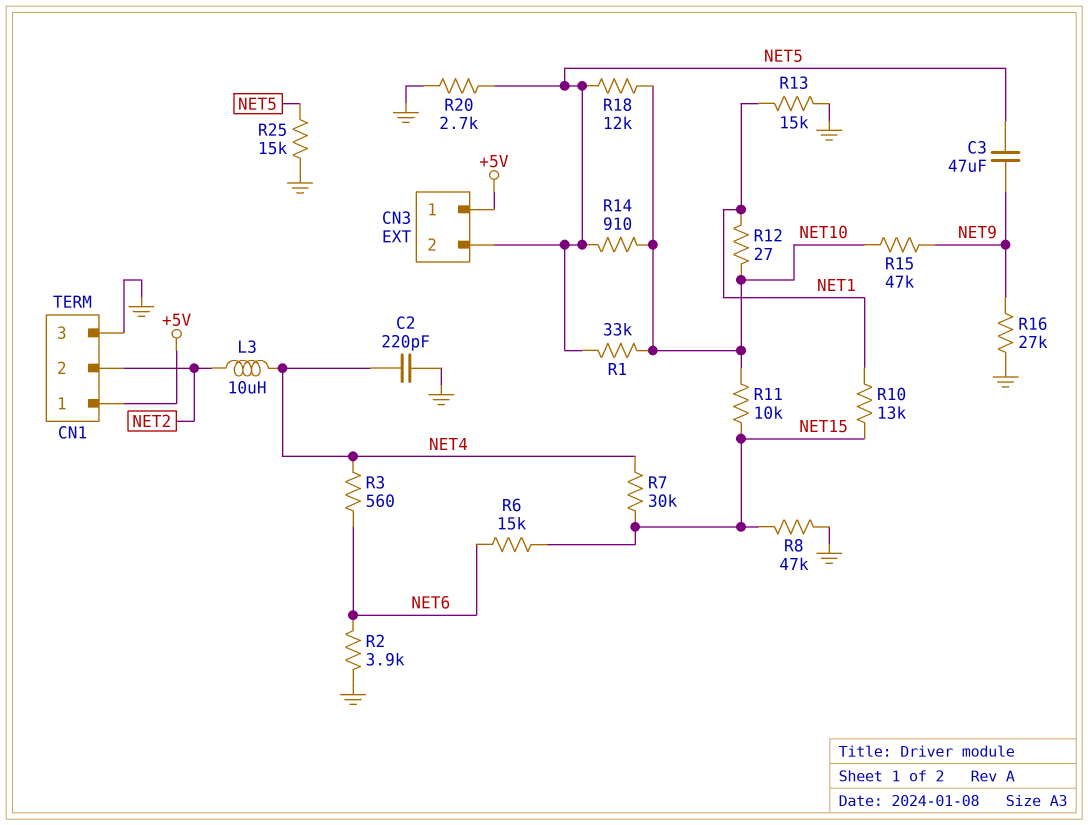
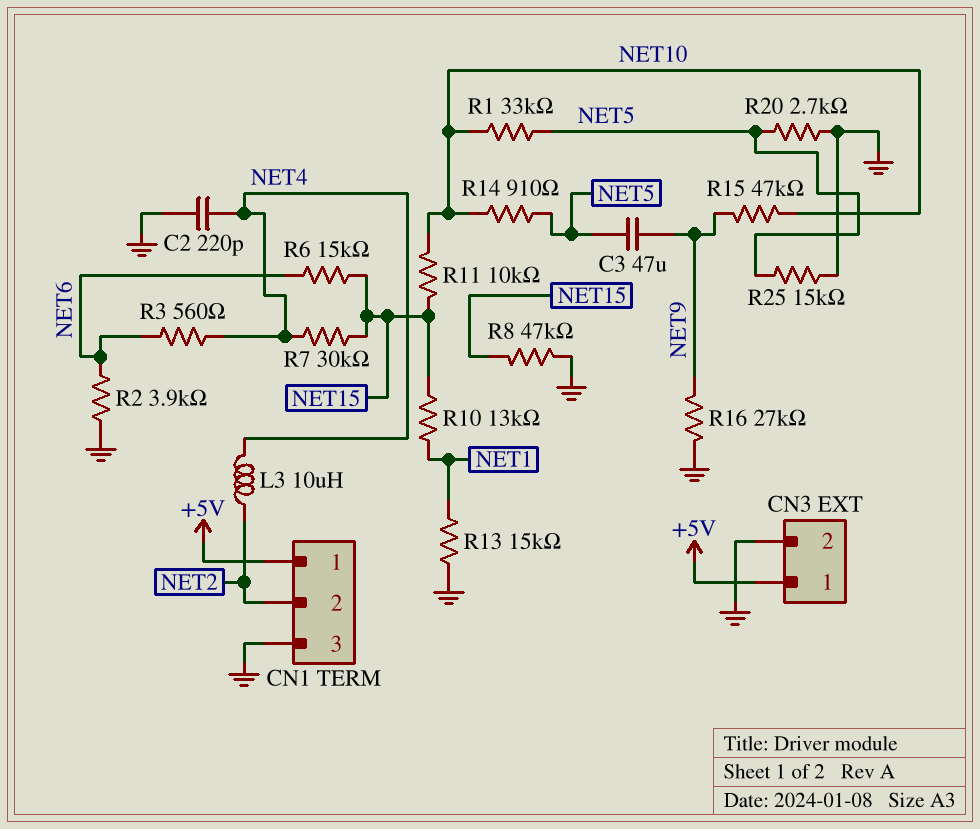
CN3 pin 2: NET5 -> GND
R12: 27 (NET1, NET10) -> none
R18: 12k (NET5, NET10) -> none

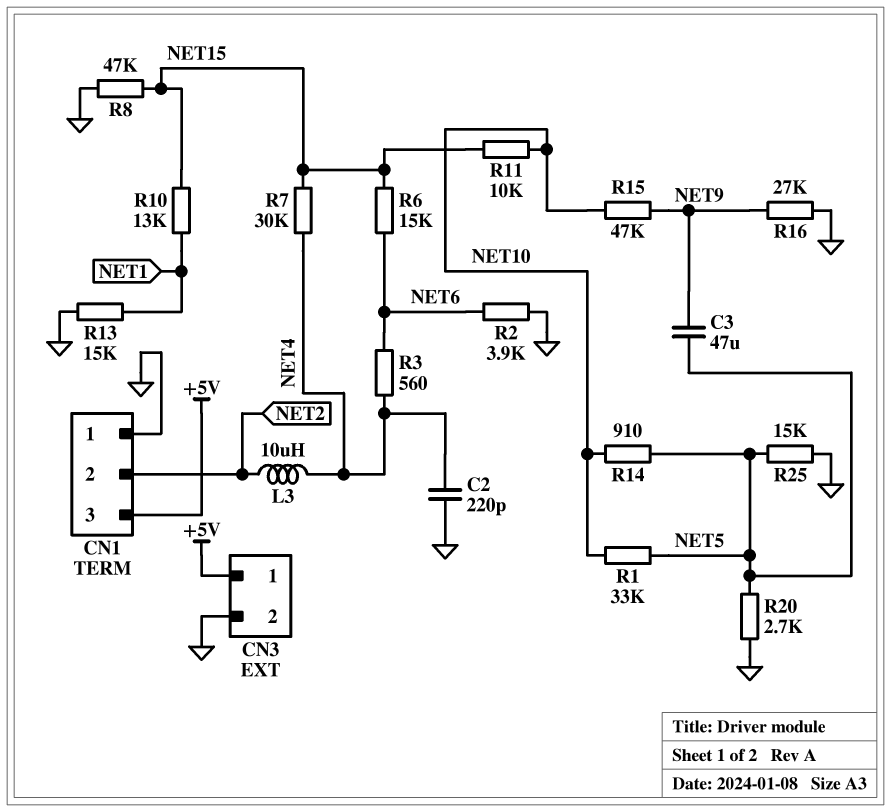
CN1 pin 1: +5V -> GND
CN1 pin 3: GND -> +5V

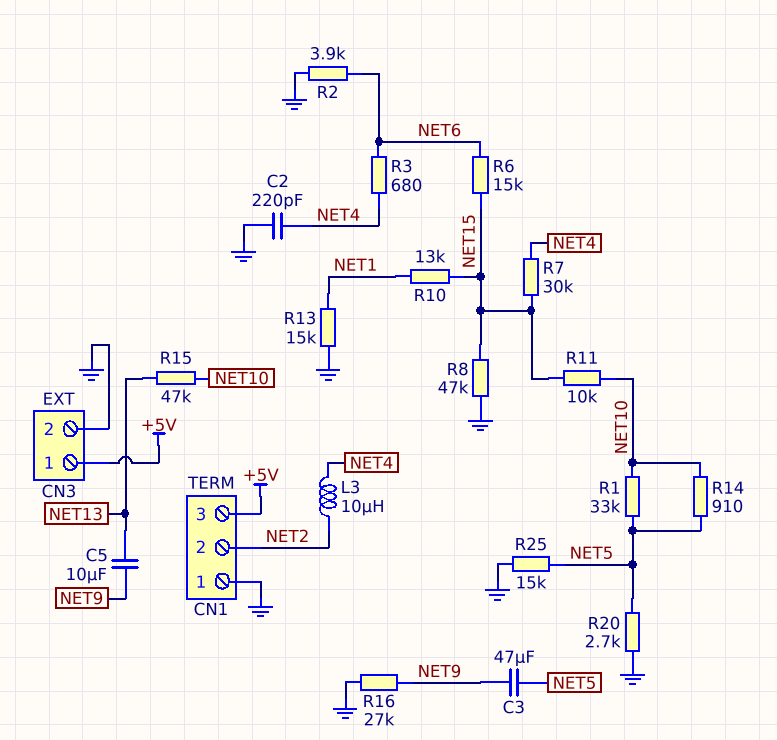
C5: none -> 10uF (NET9, NET13)
R3: 560 (NET4, NET6) -> 680 (NET4, NET6)
R15: 47k (NET9, NET10) -> 47k (NET10, NET13)

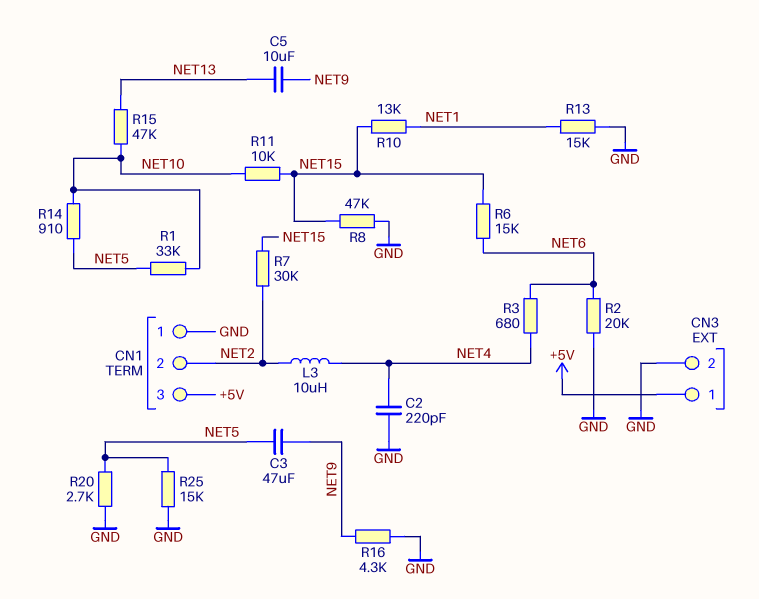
R2: 3.9k (GND, NET6) -> 20k (GND, NET6)
R7: 30k (NET4, NET15) -> 30k (NET2, NET15)
R16: 27k (GND, NET9) -> 4.3k (GND, NET9)

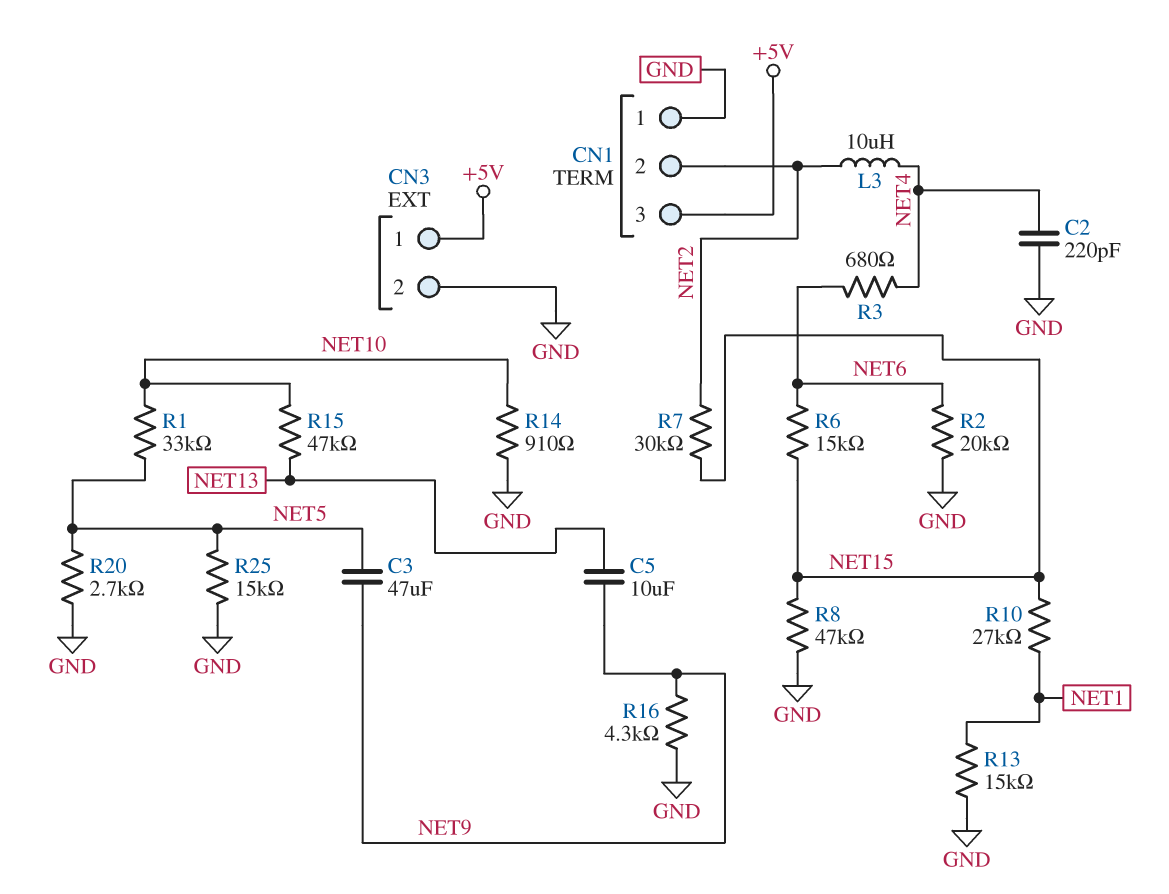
R10: 13k (NET1, NET15) -> 27k (NET1, NET15)
R11: 10k (NET10, NET15) -> none
R14: 910 (NET5, NET10) -> 910 (GND, NET10)

